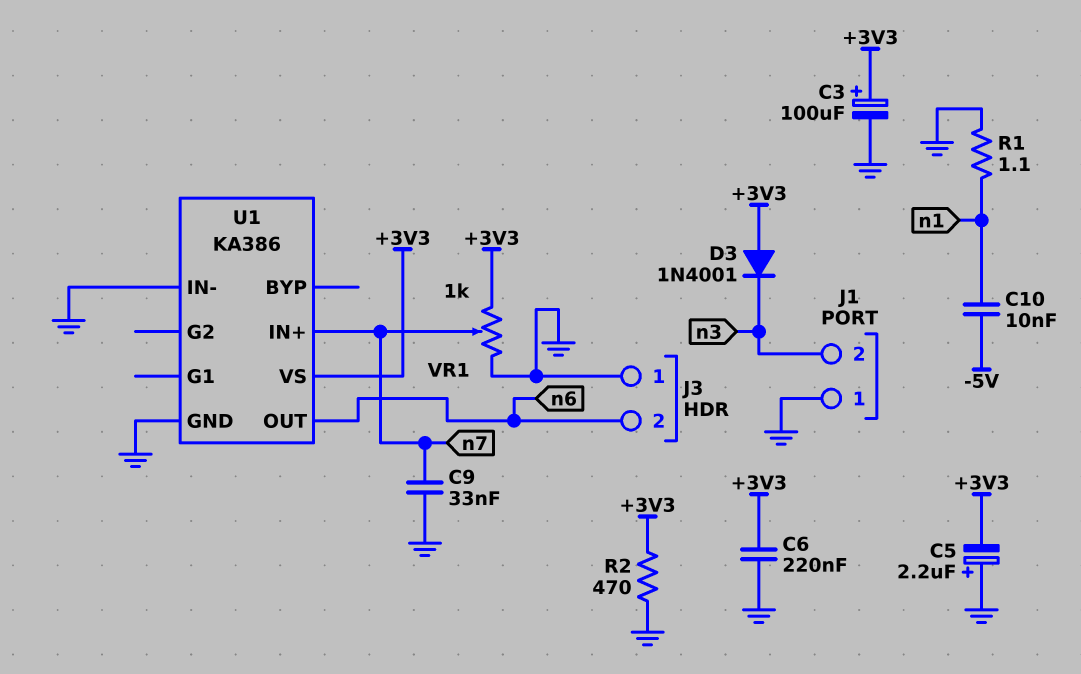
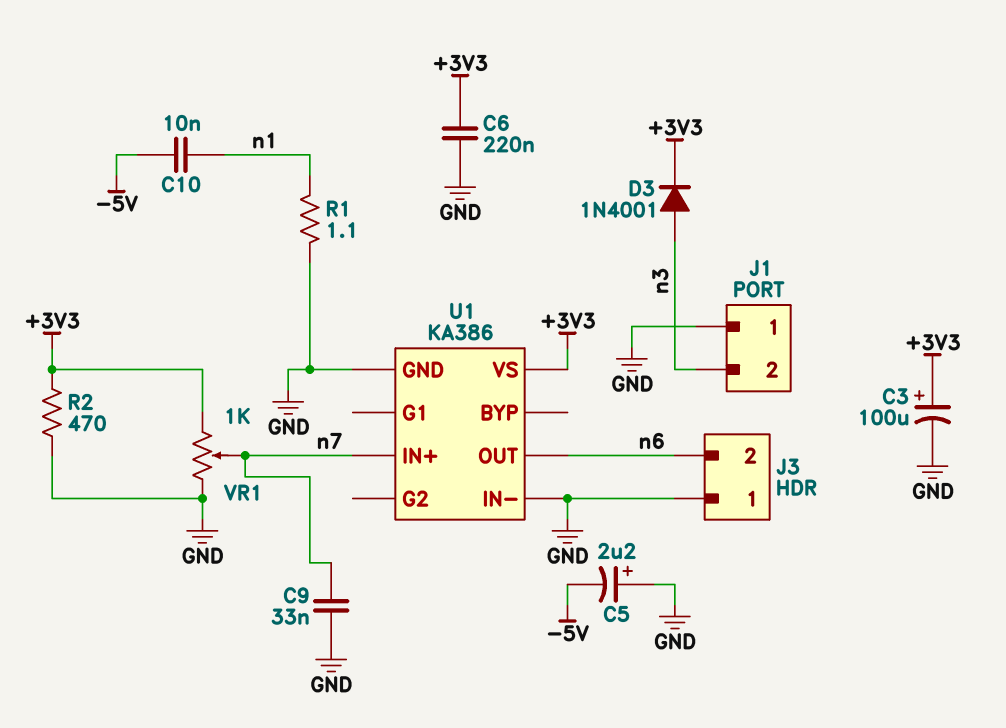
C5: 2.2uF (plus GND, minus +3V3) -> 2.2uF (plus GND, minus -5V)
D3: diode 1N4001 (A +3V3, K n3) -> diode 1N4001 (A n3, K +3V3)

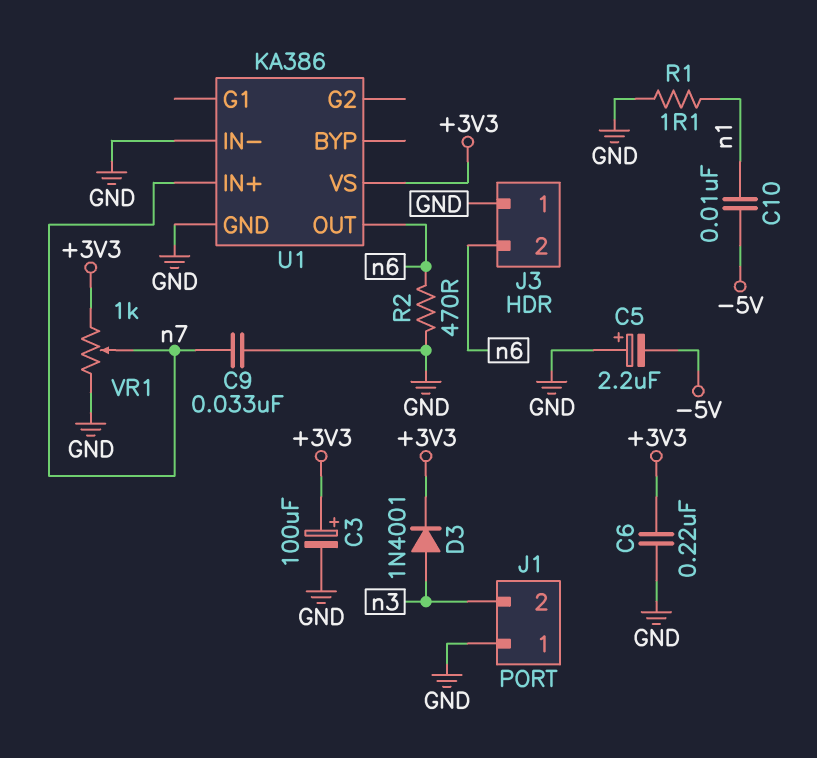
R2: 470 (+3V3, GND) -> 470 (GND, n6)

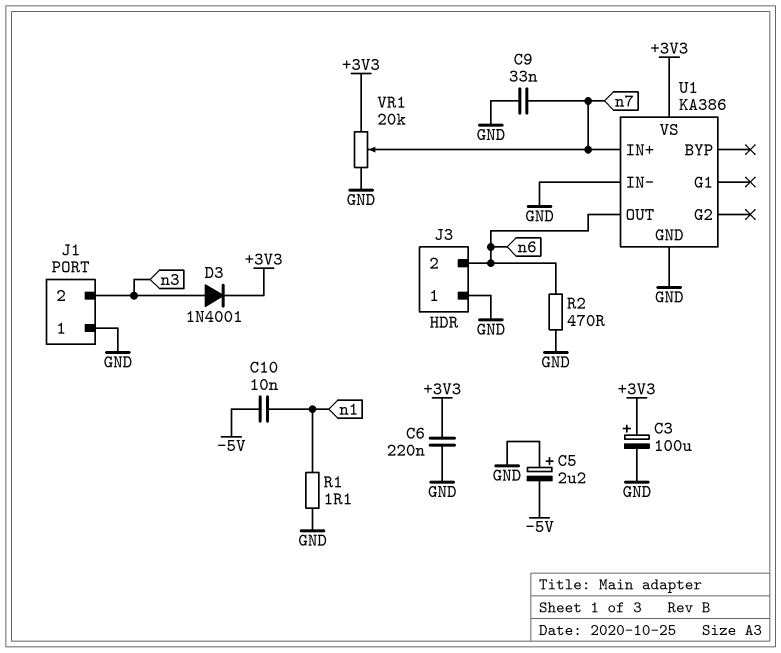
VR1: 1k (+3V3, GND, wiper n7) -> 20k (+3V3, GND, wiper n7)

